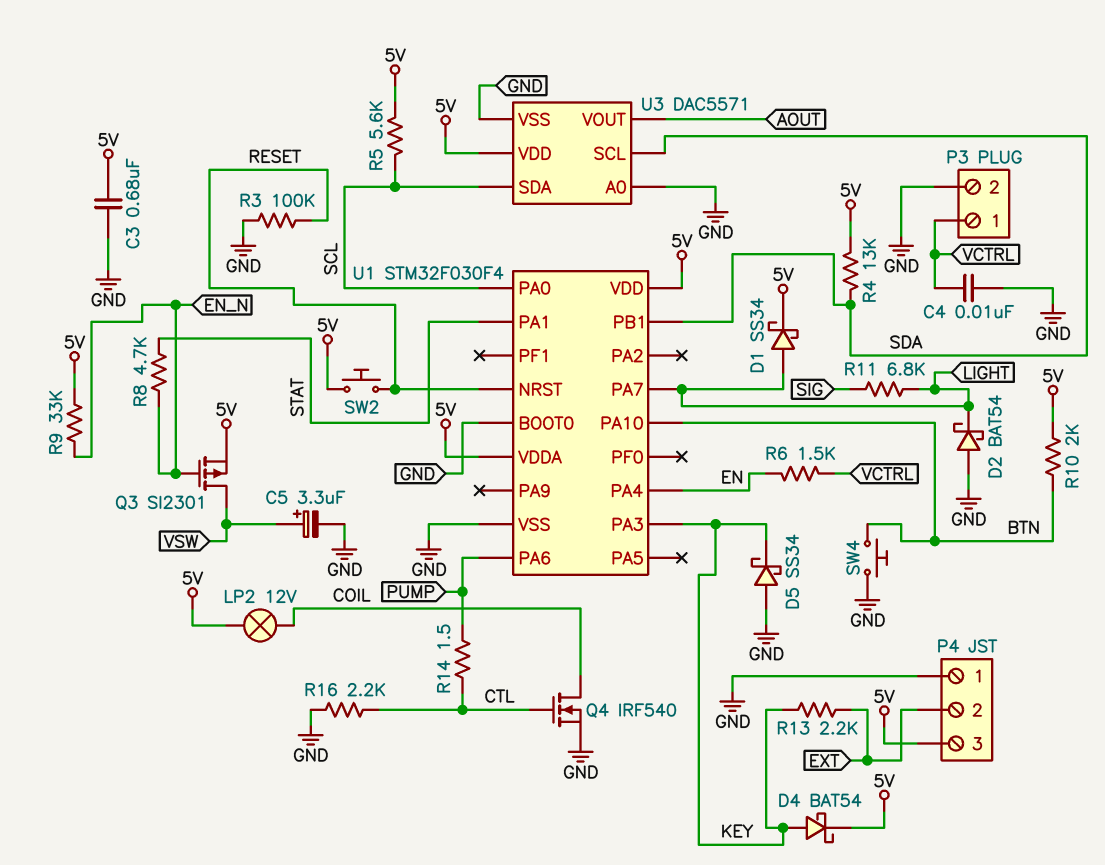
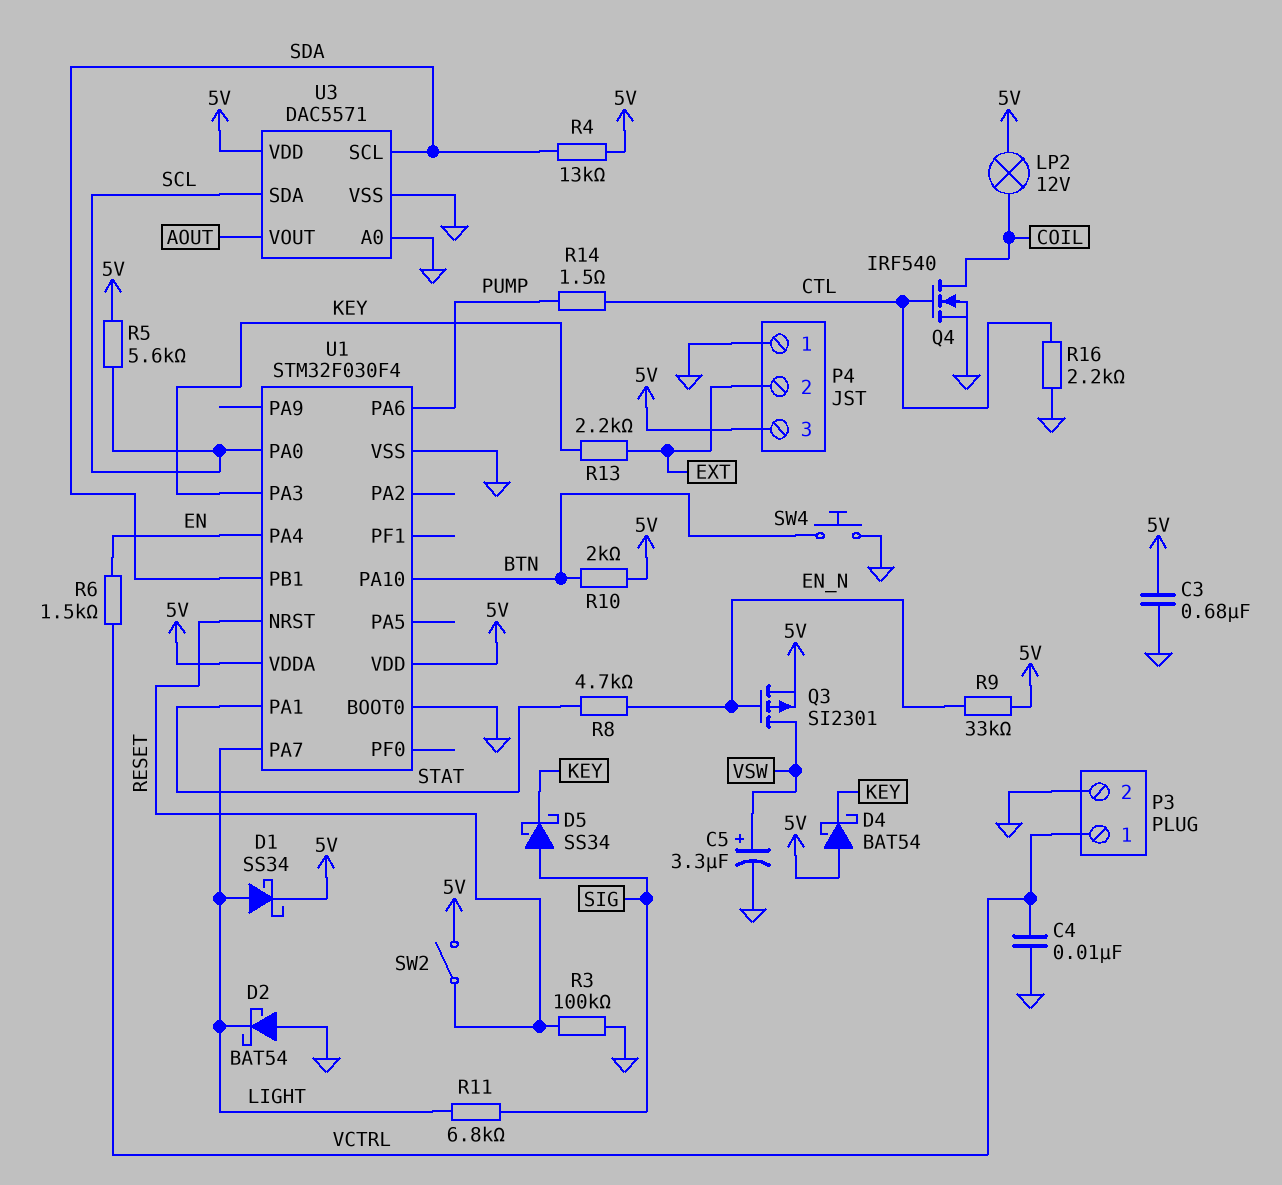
D4: schottky BAT54 (A KEY, K 5V) -> schottky BAT54 (A 5V, K KEY)
D5: schottky SS34 (A GND, K KEY) -> schottky SS34 (A SIG, K KEY)
SW2: button (5V, RESET) -> switch (5V, RESET)

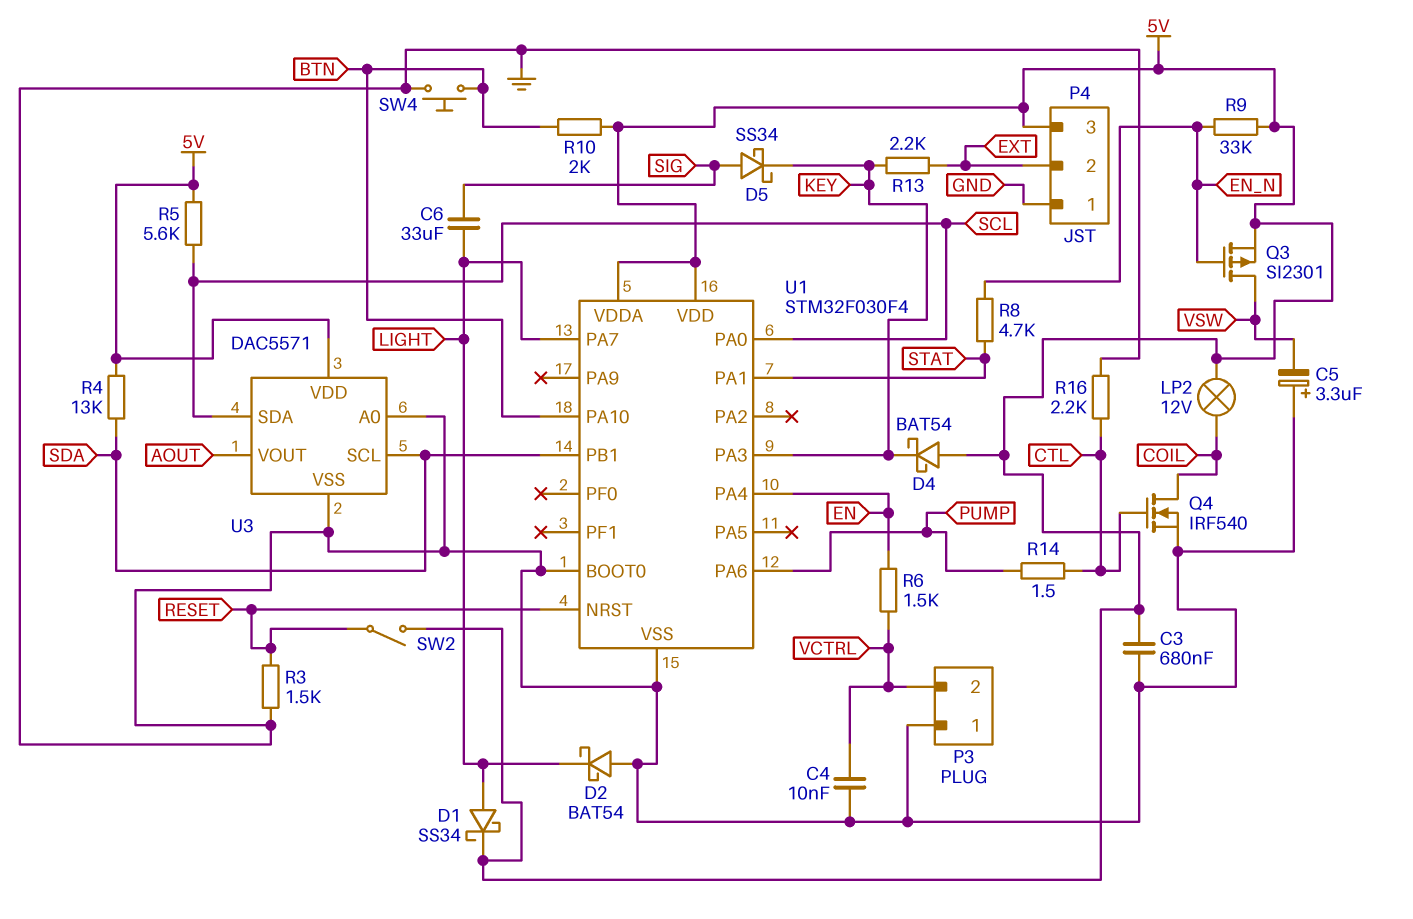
C5: 3.3uF (plus VSW, minus GND) -> 3.3uF (plus GND, minus VSW)
C6: none -> 33uF (LIGHT, SIG)
P3 pin 1: VCTRL -> GND
P3 pin 2: GND -> VCTRL
R3: 100k (GND, RESET) -> 1.5k (GND, RESET)
R11: 6.8k (LIGHT, SIG) -> none

